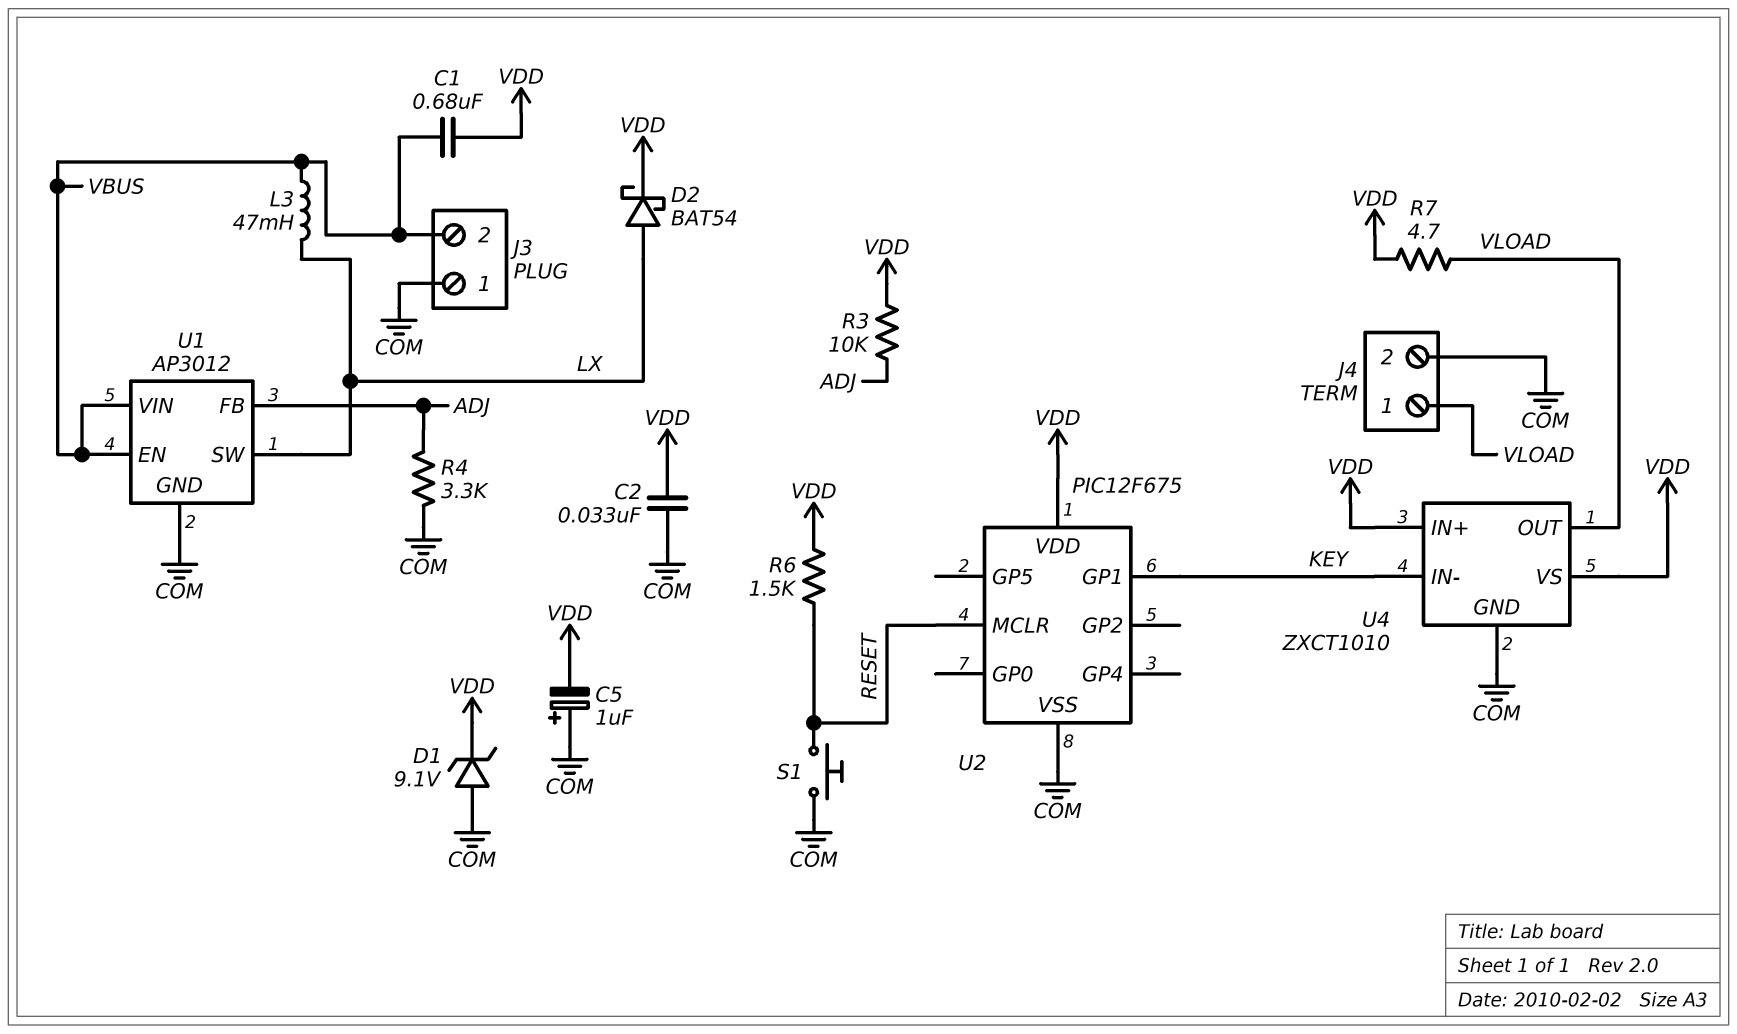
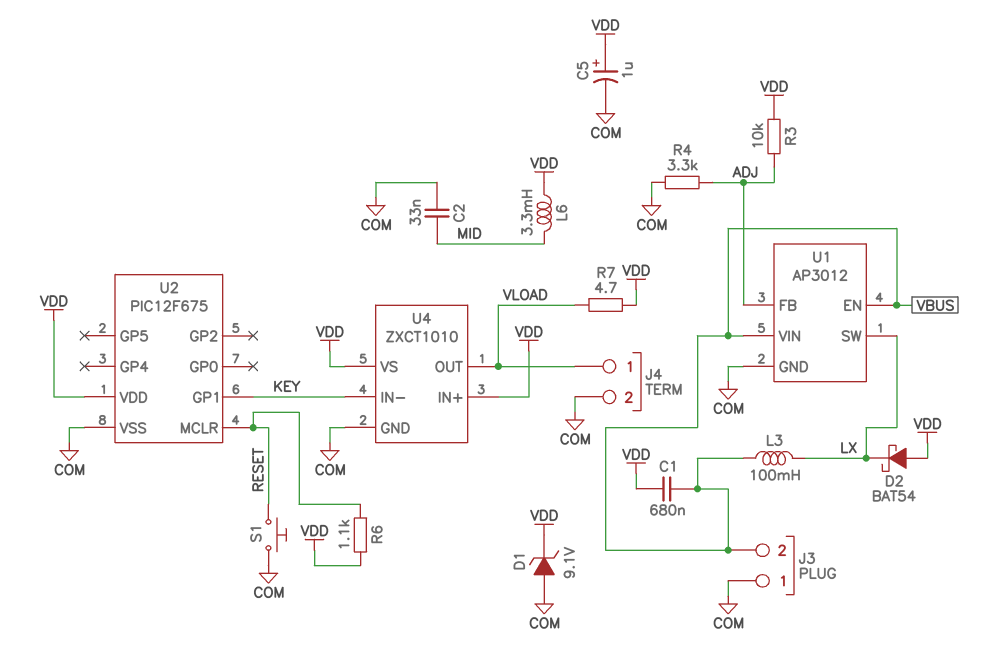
C2: 33nF (COM, VDD) -> 33nF (COM, MID)
C5: 1uF (plus COM, minus VDD) -> 1uF (plus VDD, minus COM)
D2: schottky BAT54 (A LX, K VDD) -> schottky BAT54 (A VDD, K LX)
L3: 47mH (LX, VBUS) -> 100mH (LX, VBUS)
L6: none -> 3.3mH (MID, VDD)
R6: 1.5k (RESET, VDD) -> 1.1k (RESET, VDD)

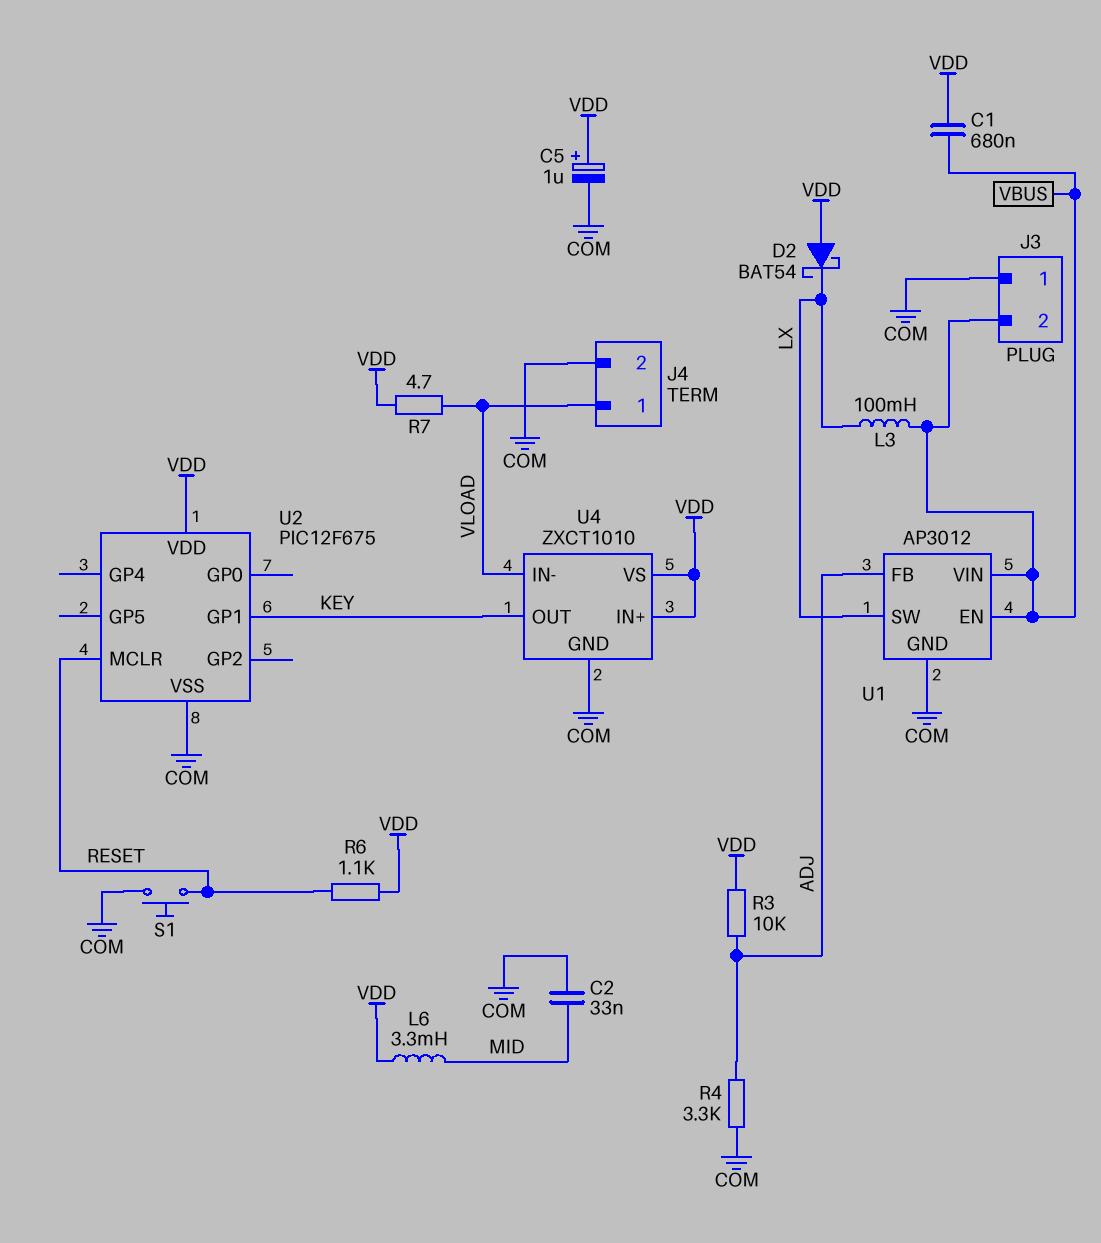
D1: zener 9.1V (A COM, K VDD) -> none
U4 pin IN-: KEY -> VLOAD
U4 pin OUT: VLOAD -> KEY

